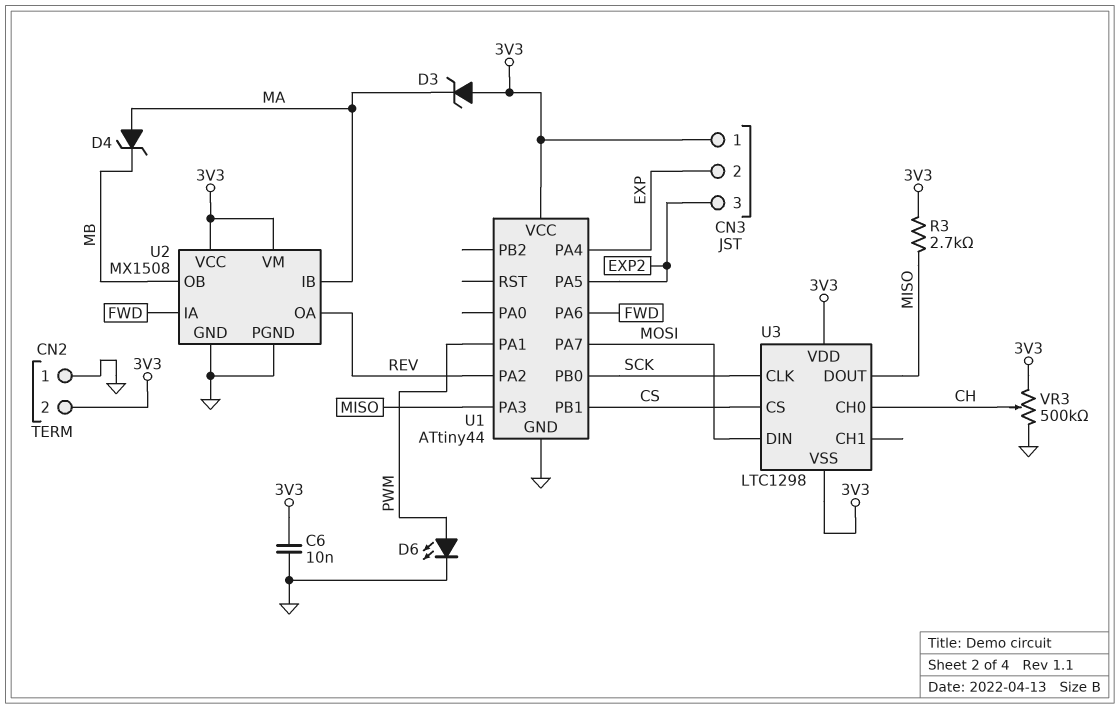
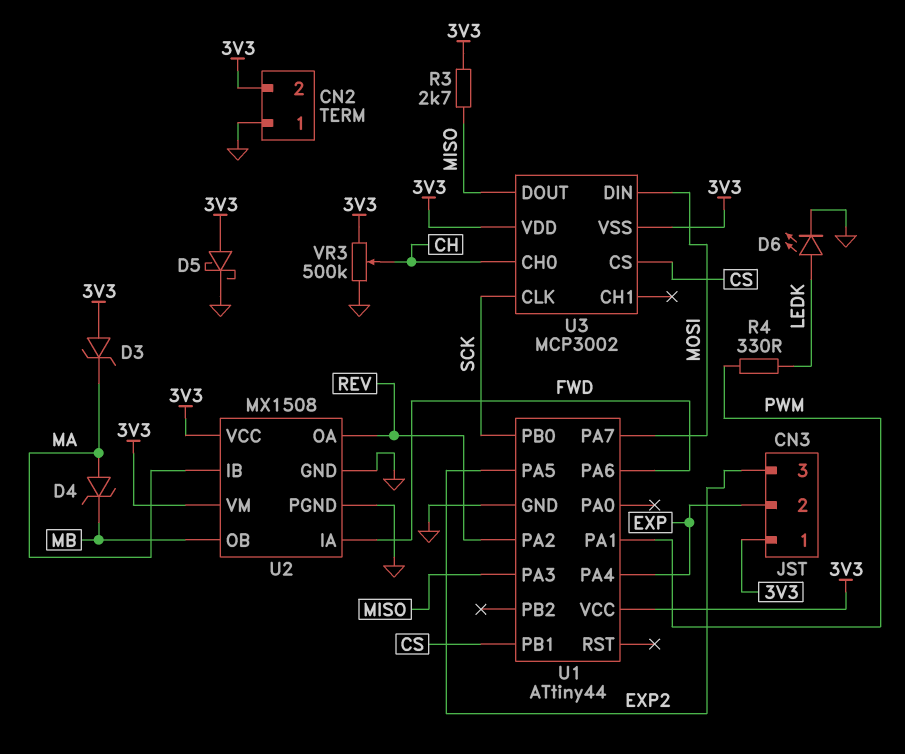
C6: 10nF (3V3, GND) -> none
D5: none -> schottky (A 3V3, K GND)
D6: LED (A PWM, K GND) -> LED (A LEDK, K GND)
R4: none -> 330 (LEDK, PWM)
U3: LTC1298 -> MCP3002

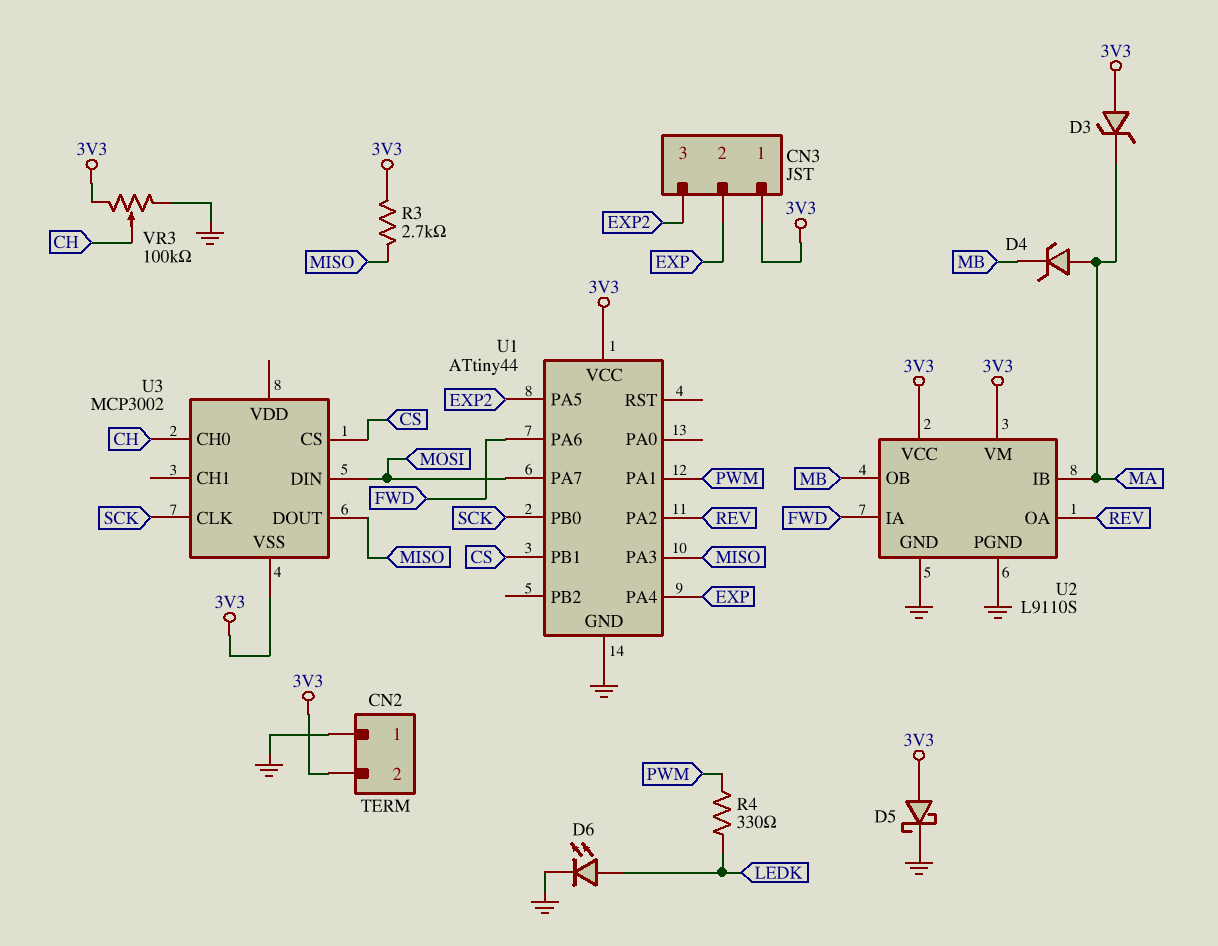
U2: MX1508 -> L9110S
U3 pin VDD: 3V3 -> none
VR3: 500k (3V3, GND, wiper CH) -> 100k (3V3, GND, wiper CH)

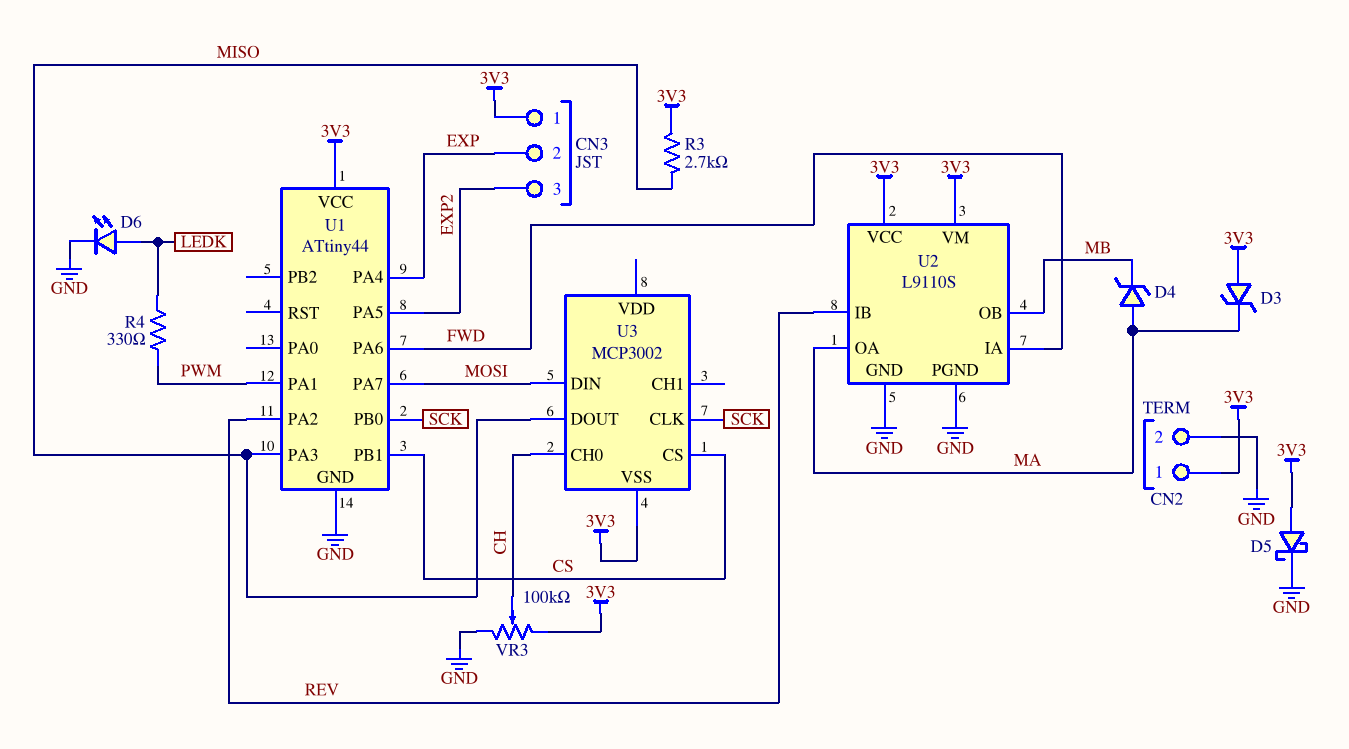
CN2 pin 1: GND -> 3V3
CN2 pin 2: 3V3 -> GND
U2 pin IB: MA -> REV
U2 pin OA: REV -> MA

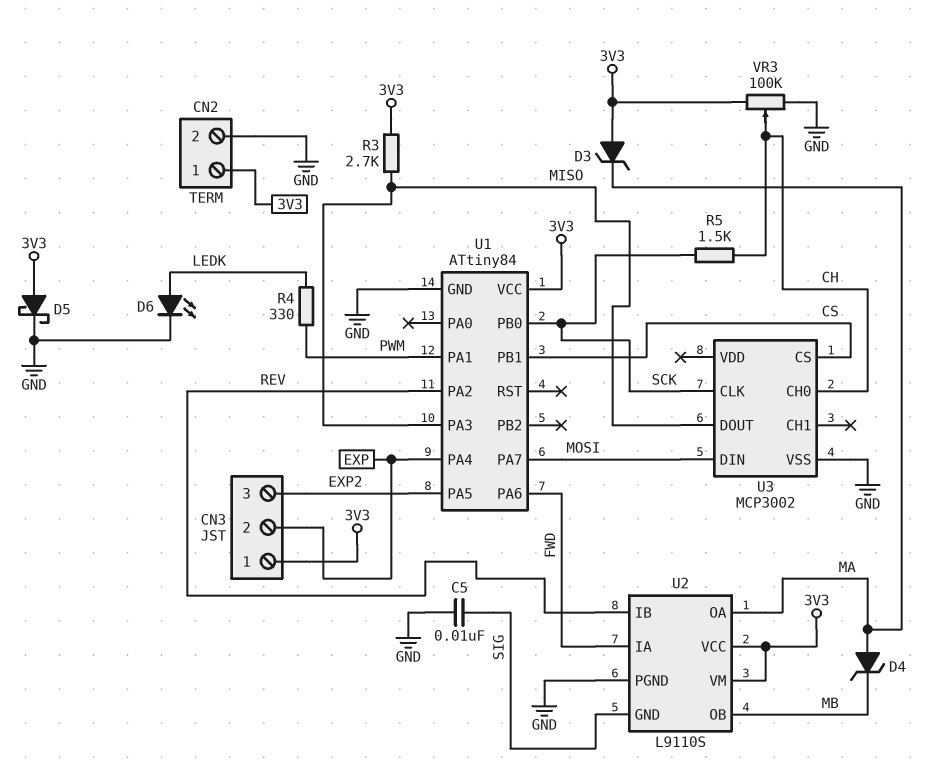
C5: none -> 10nF (GND, SIG)
R5: none -> 1.5k (CH, SCK)
U1: ATtiny44 -> ATtiny84
U2 pin GND: GND -> SIG
U3 pin VSS: 3V3 -> GND

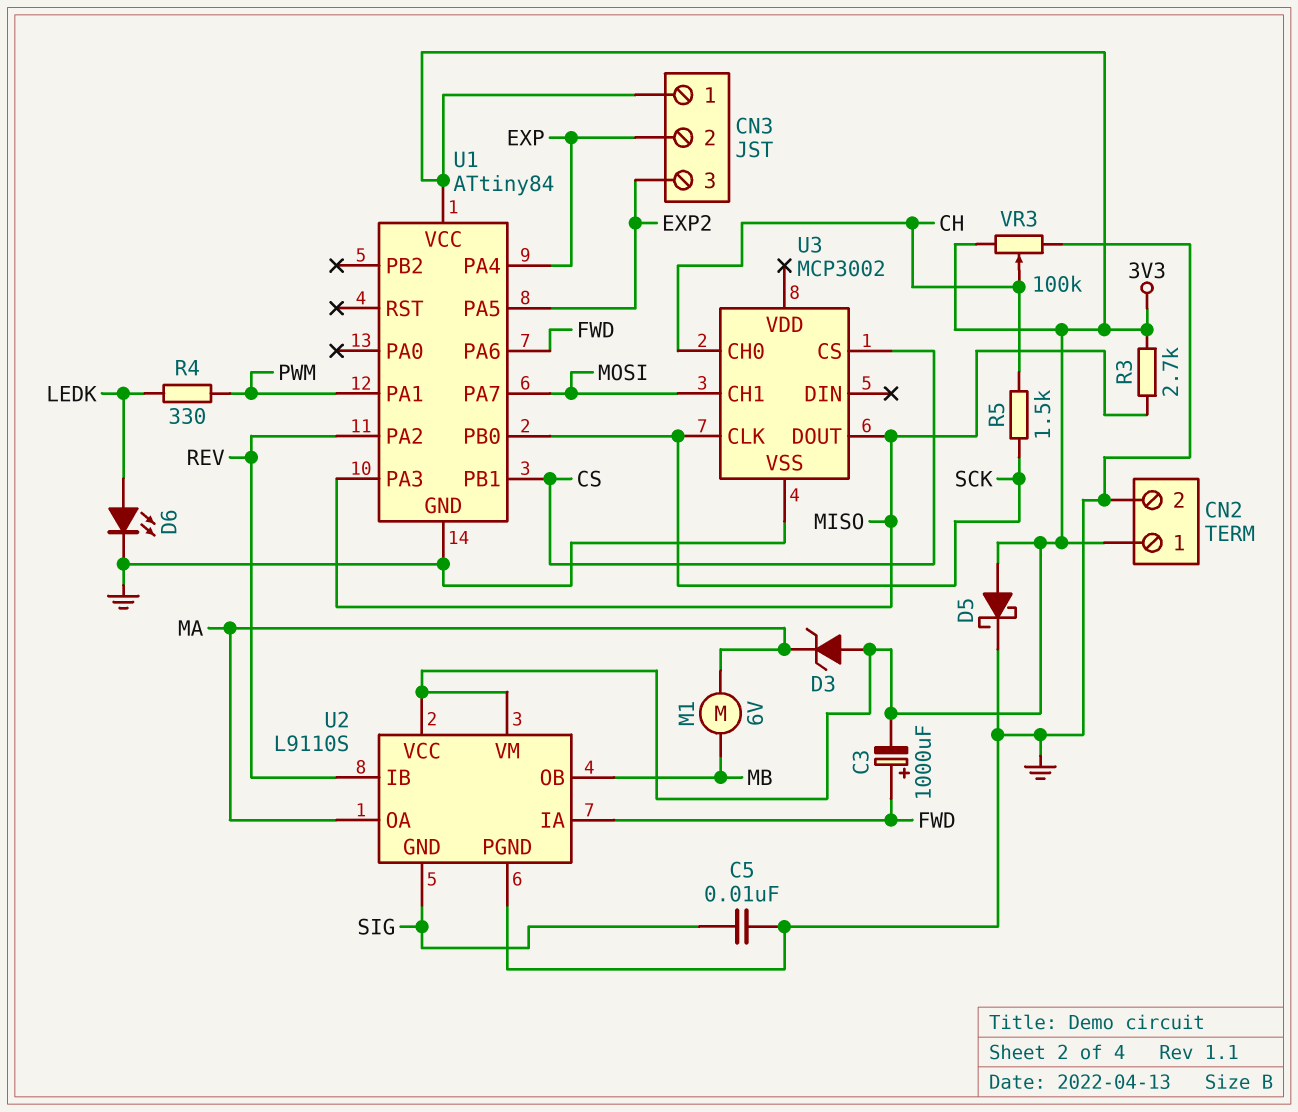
C3: none -> 1000uF (plus FWD, minus 3V3)
D4: zener (A MA, K MB) -> none
M1: none -> motor 6V (MA, MB)
U3 pin CH1: none -> MOSI
U3 pin DIN: MOSI -> none

